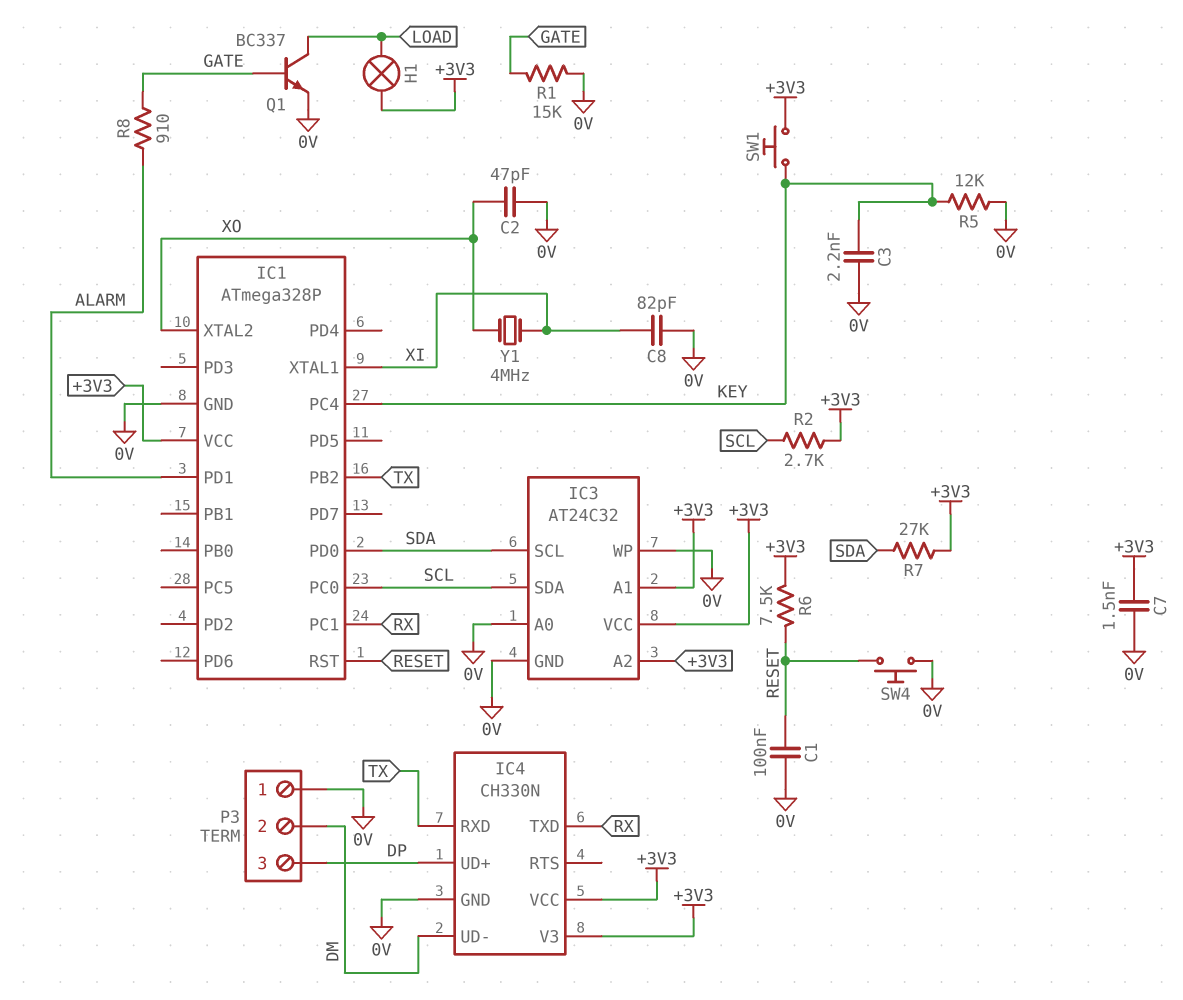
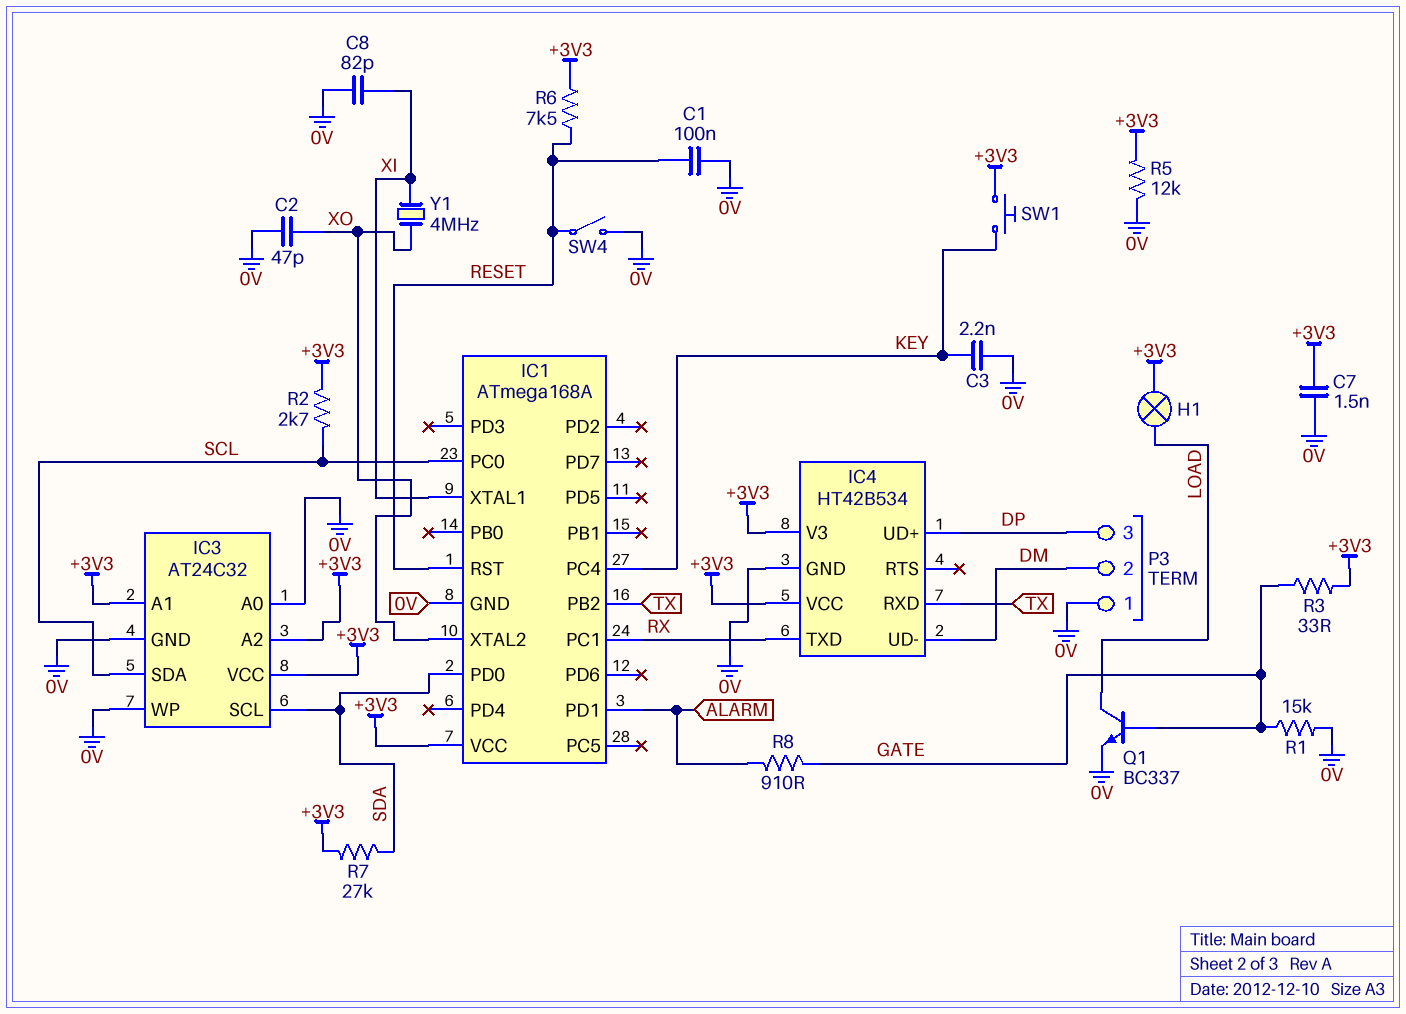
IC1: ATmega328P -> ATmega168A
IC4: CH330N -> HT42B534
R3: none -> 33 (+3V3, GATE)
R5: 12k (0V, KEY) -> 12k (+3V3, 0V)
SW4: button (0V, RESET) -> switch (0V, RESET)

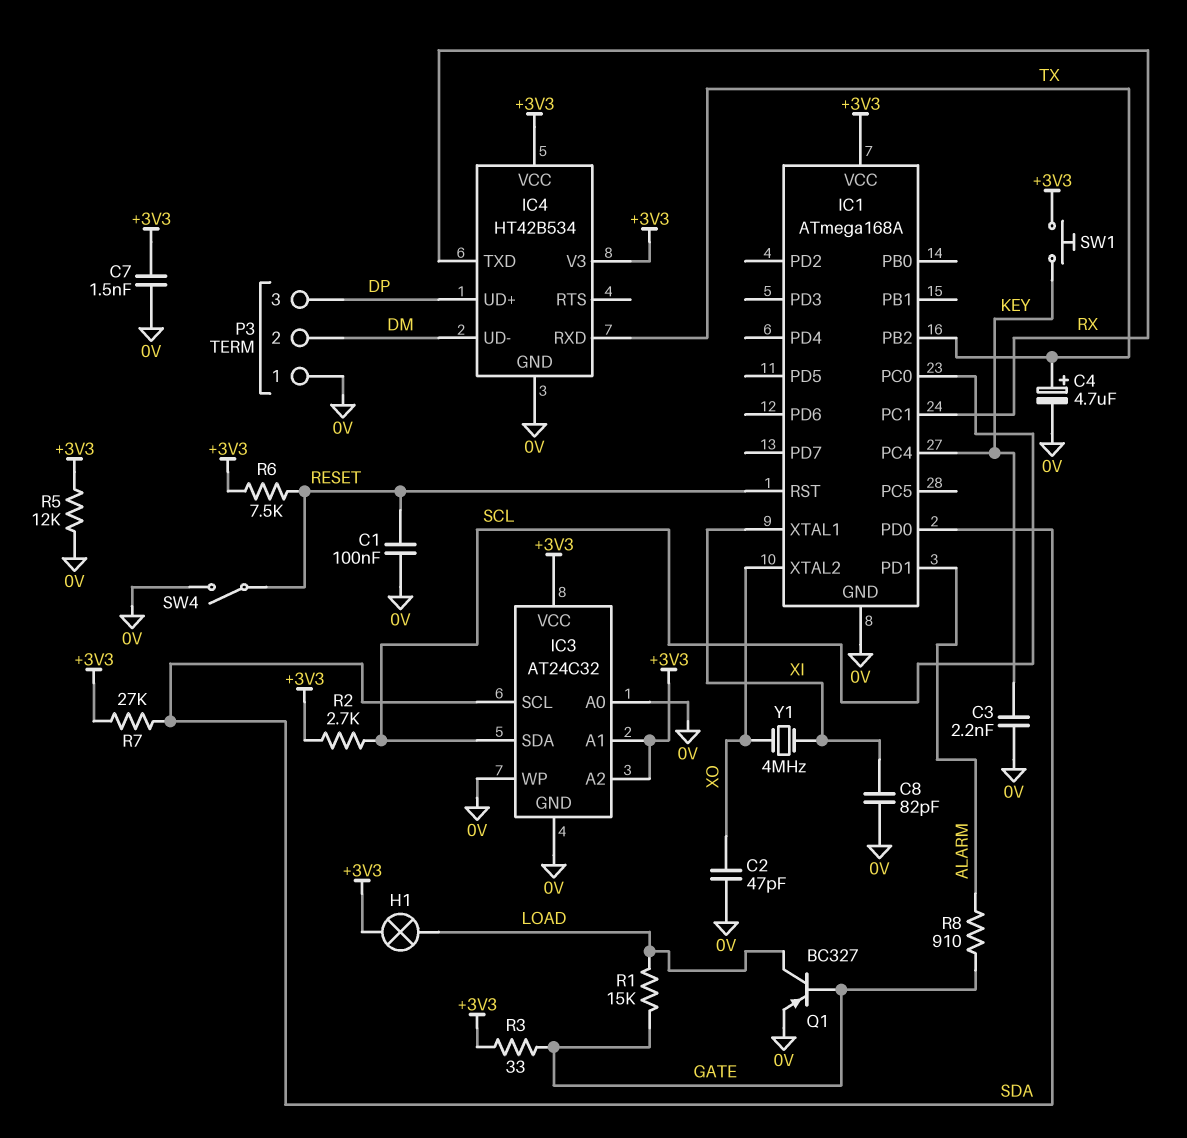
C4: none -> 4.7uF (plus TX, minus 0V)
Q1: NPN BC337 (B GATE, C LOAD, E 0V) -> PNP BC327 (B GATE, C LOAD, E 0V)
R1: 15k (0V, GATE) -> 15k (GATE, LOAD)

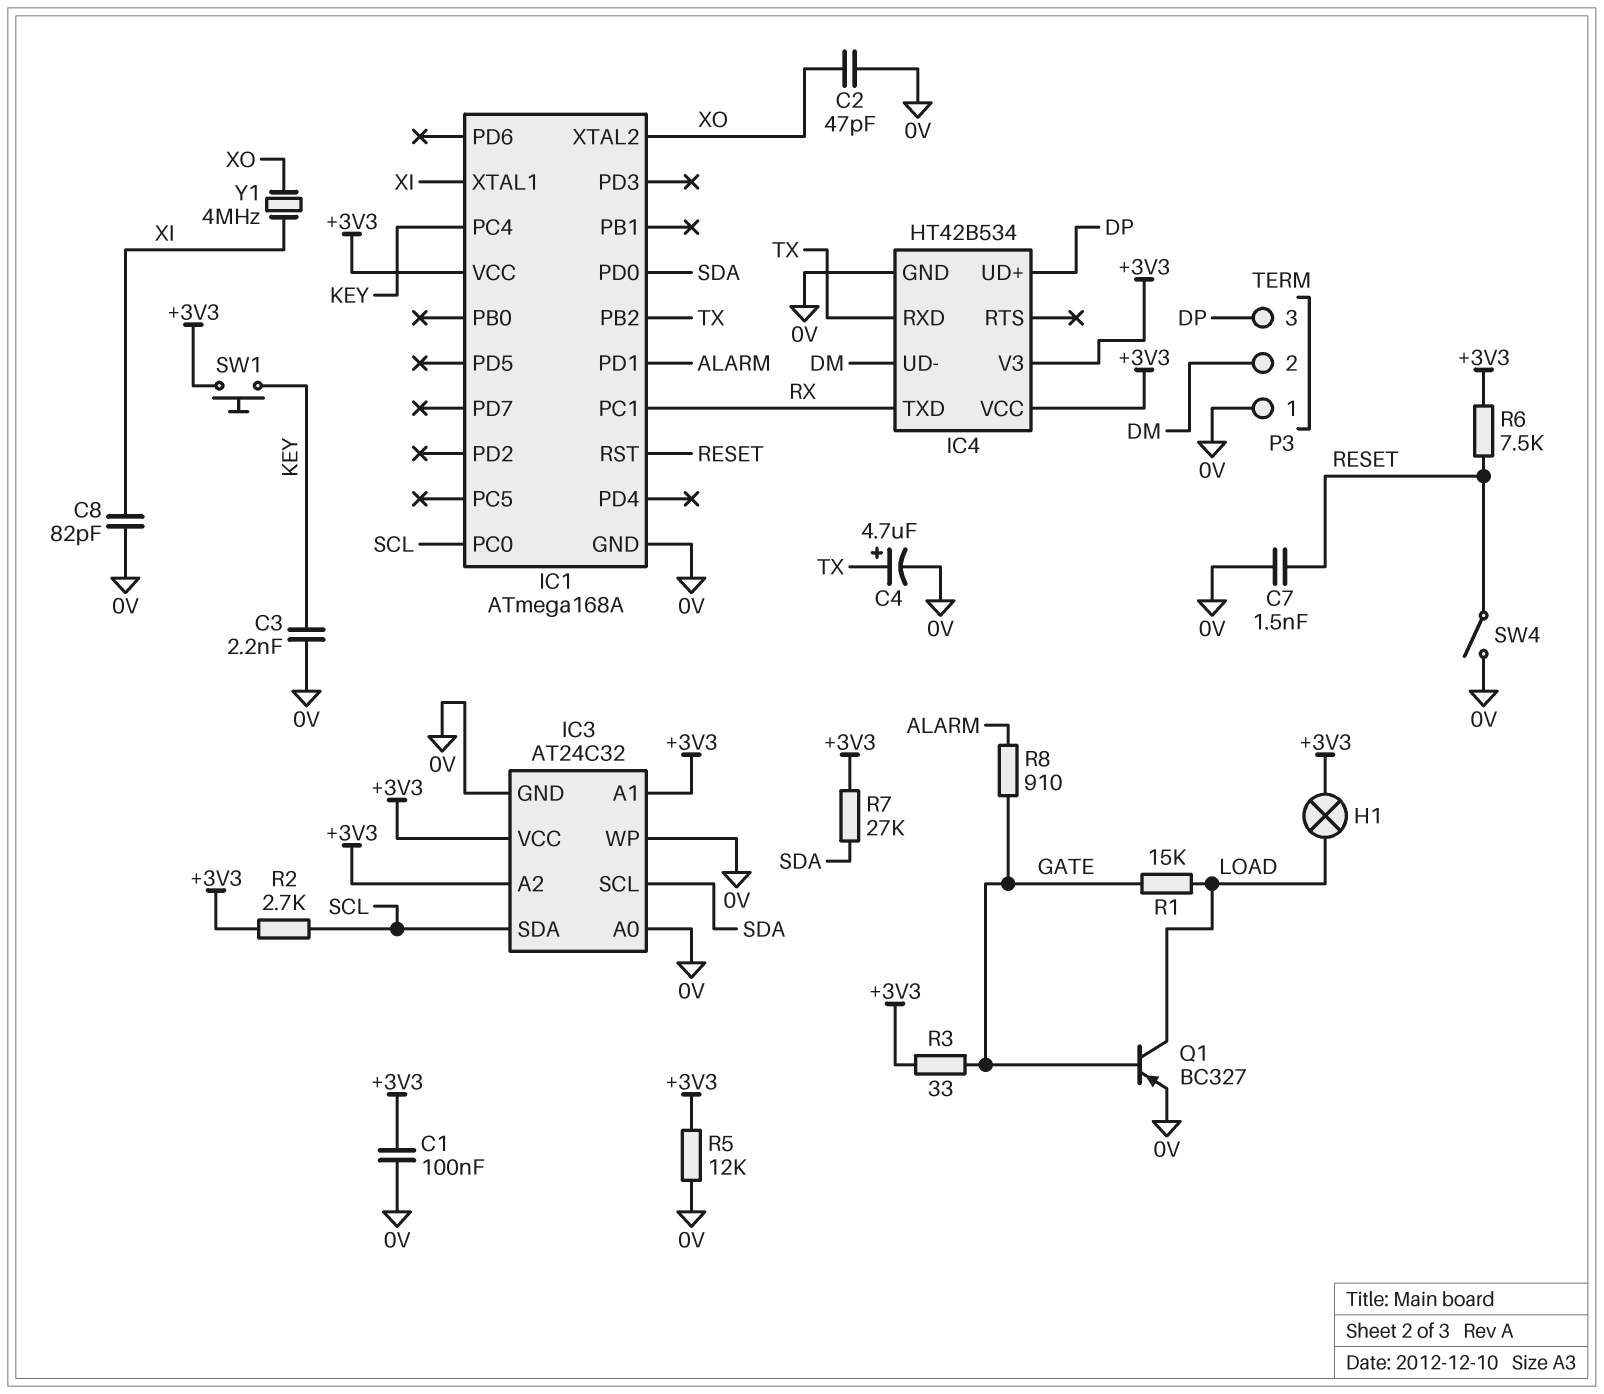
C1: 100nF (0V, RESET) -> 100nF (+3V3, 0V)
C7: 1.5nF (+3V3, 0V) -> 1.5nF (0V, RESET)

